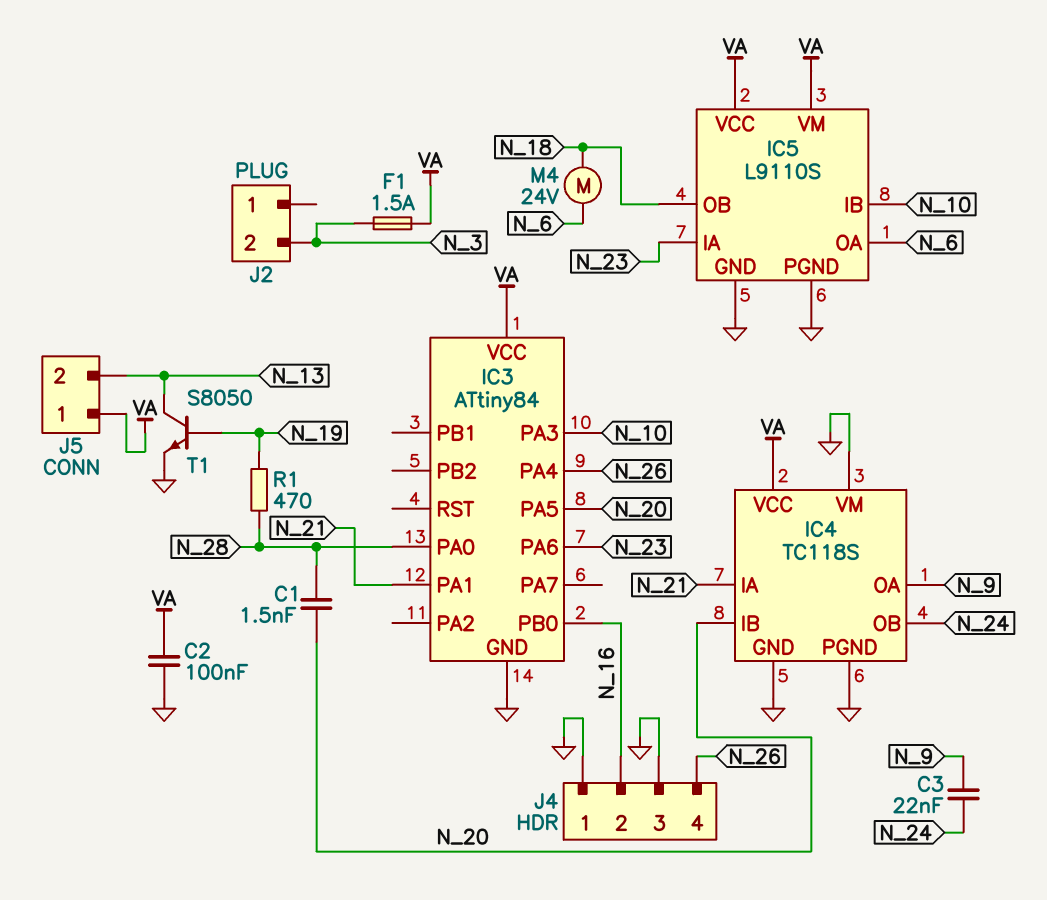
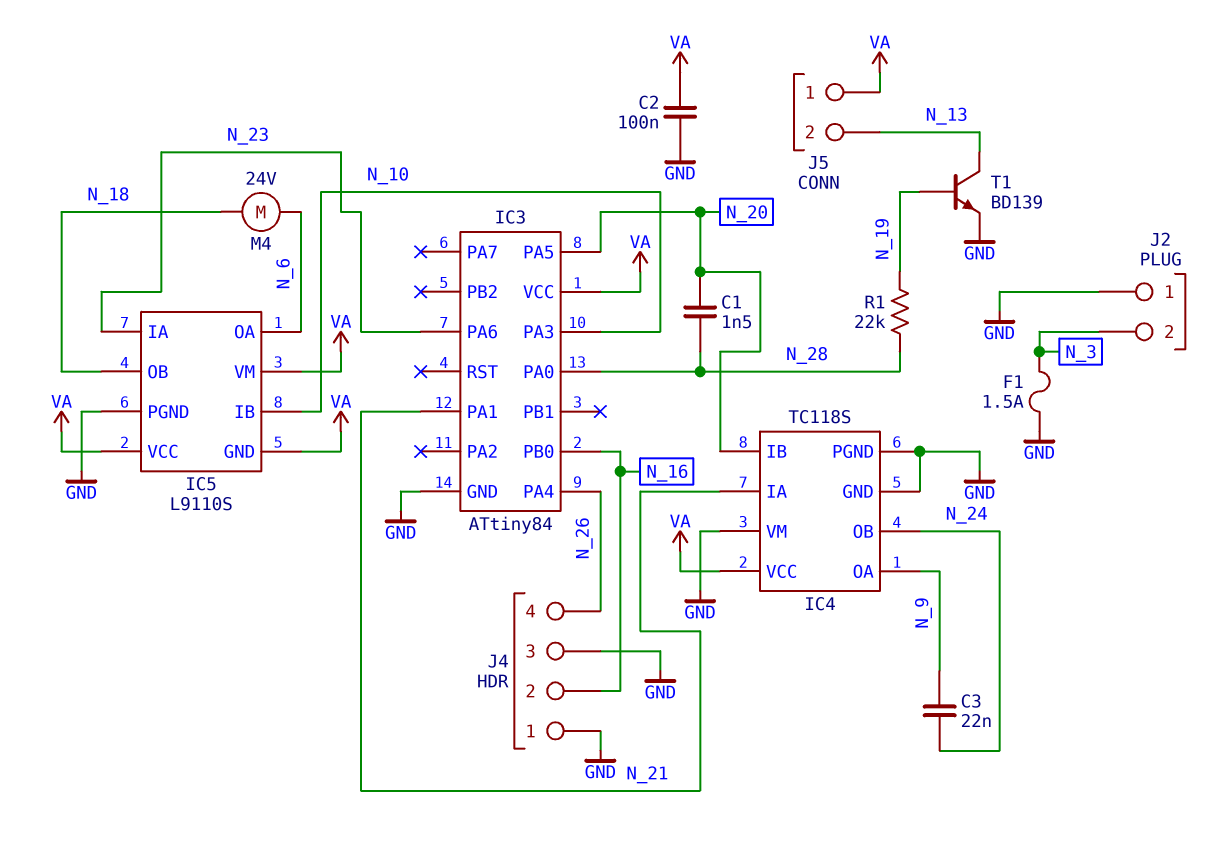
F1: 1.5A (N_3, VA) -> 1.5A (GND, N_3)
IC5 pin GND: GND -> VA
J2 pin 1: none -> GND
R1: 470 (N_19, N_28) -> 22k (N_19, N_28)
T1: NPN S8050 (B N_19, C N_13, E GND) -> NPN BD139 (B N_19, C N_13, E GND)

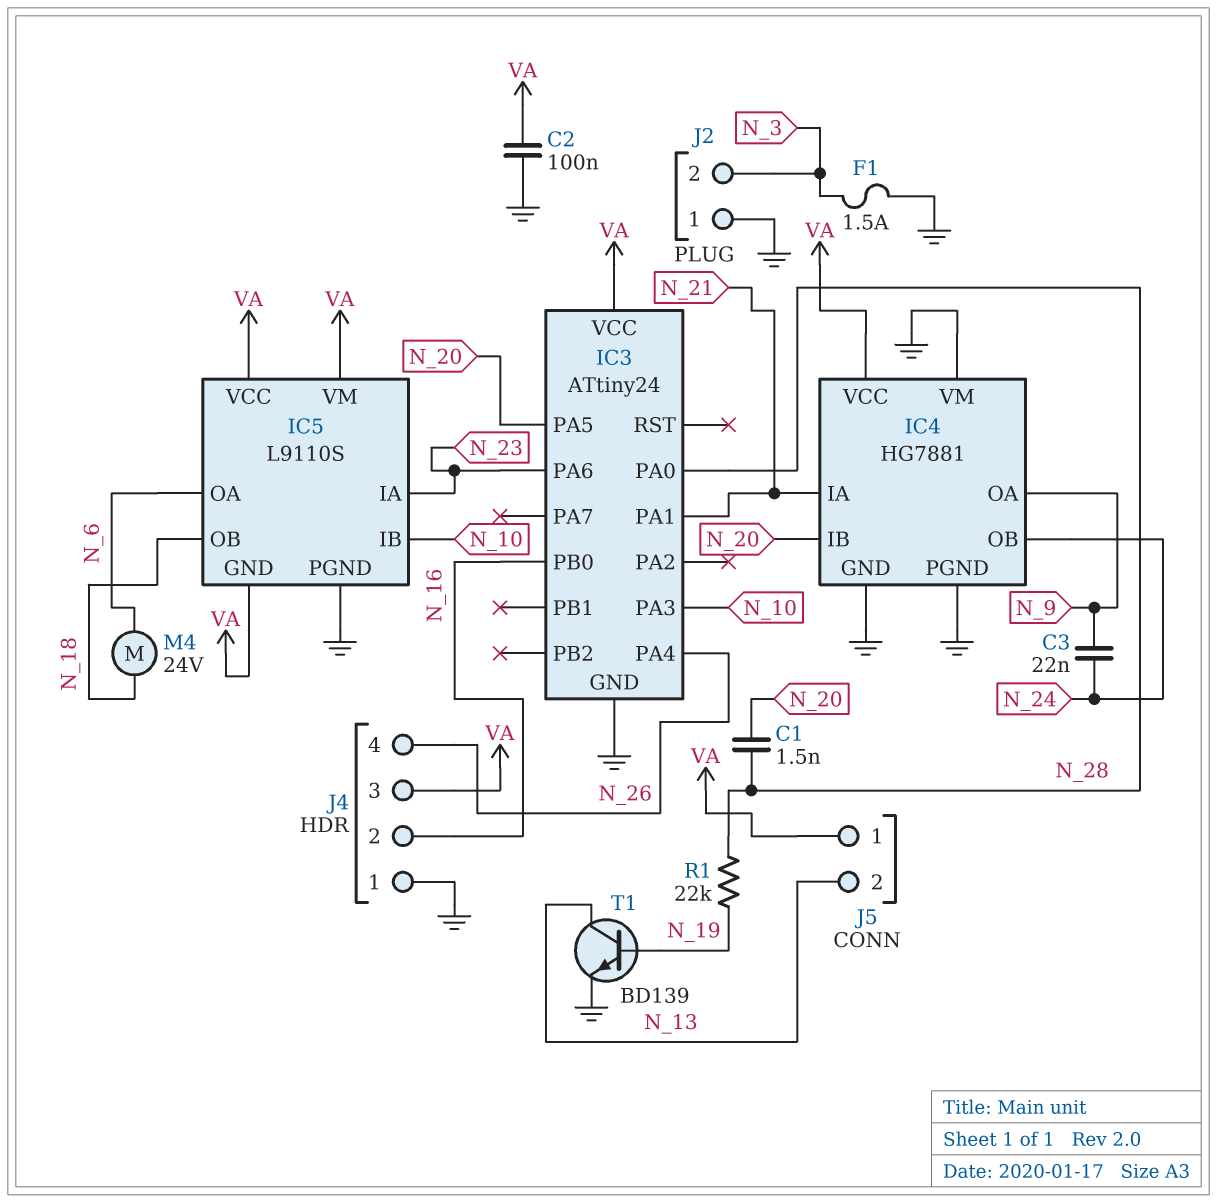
IC3: ATtiny84 -> ATtiny24
IC4: TC118S -> HG7881
J4 pin 3: GND -> VA

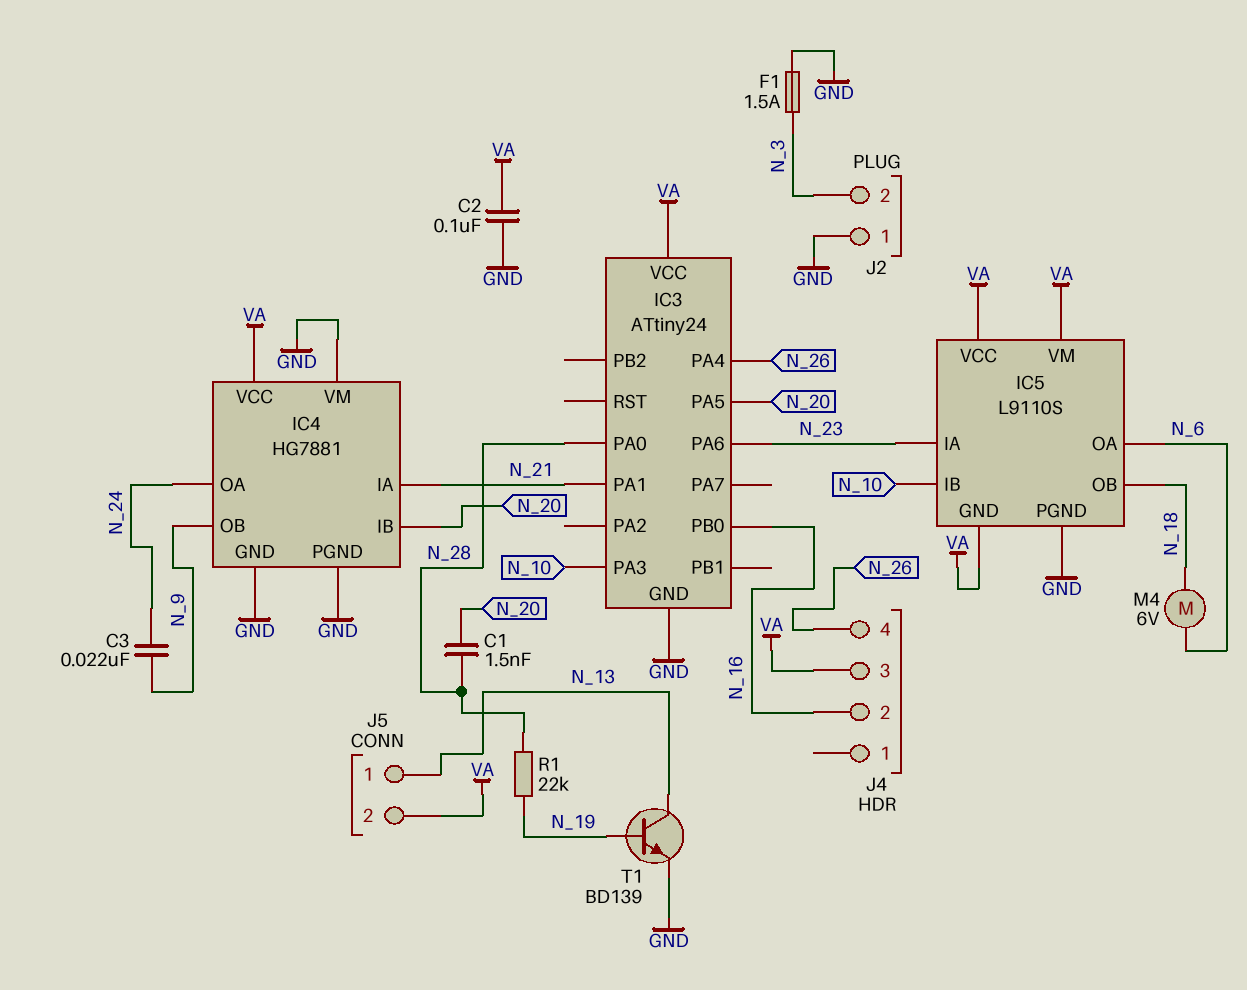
IC4 pin OA: N_9 -> N_24
IC4 pin OB: N_24 -> N_9
J4 pin 1: GND -> none
J5 pin 1: VA -> N_13
J5 pin 2: N_13 -> VA
M4: motor 24V (N_6, N_18) -> motor 6V (N_6, N_18)

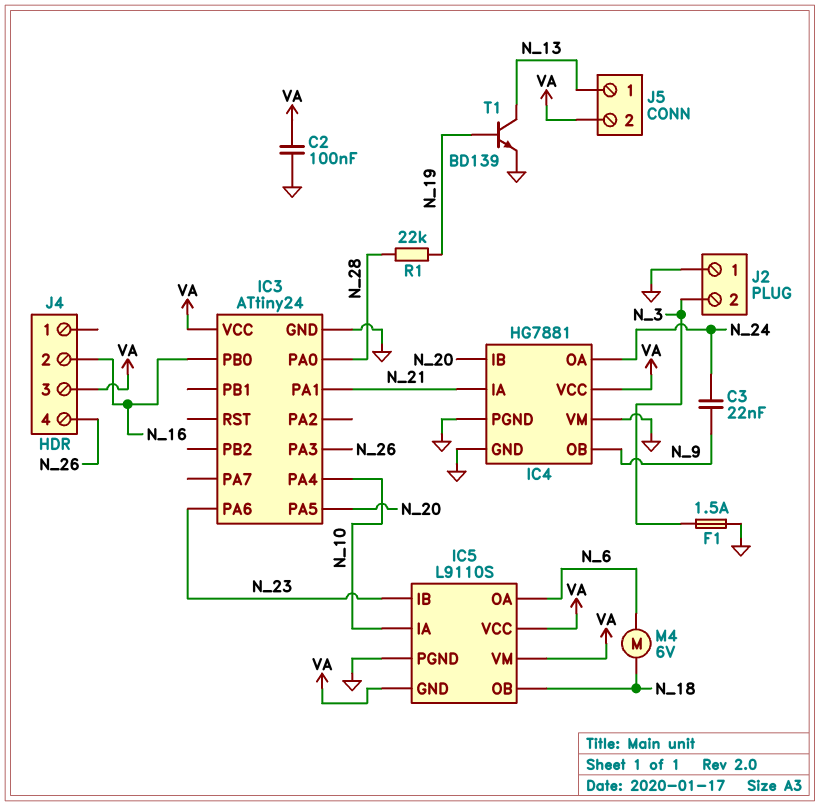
C1: 1.5nF (N_20, N_28) -> none
IC3 pin PA3: N_10 -> N_26
IC3 pin PA4: N_26 -> N_10
IC5 pin IA: N_23 -> N_10
IC5 pin IB: N_10 -> N_23

